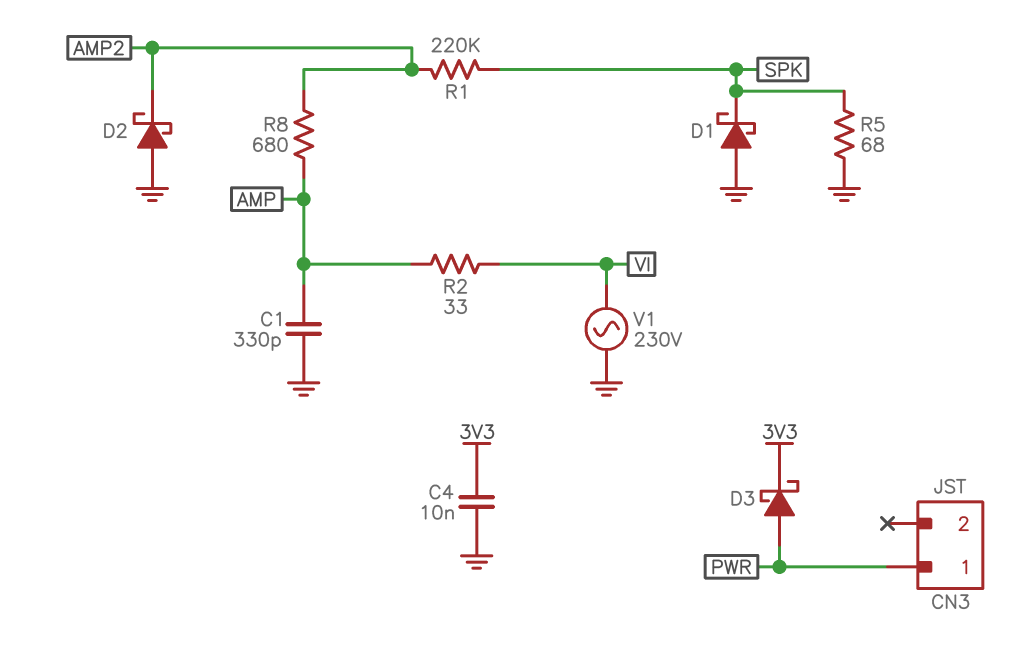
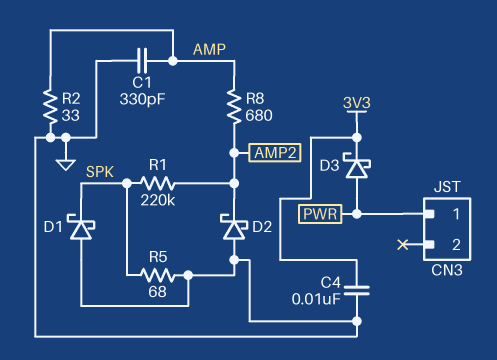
R2: 33 (AMP, VI) -> 33 (AMP, GND)
V1: AC 230V (GND, VI) -> none

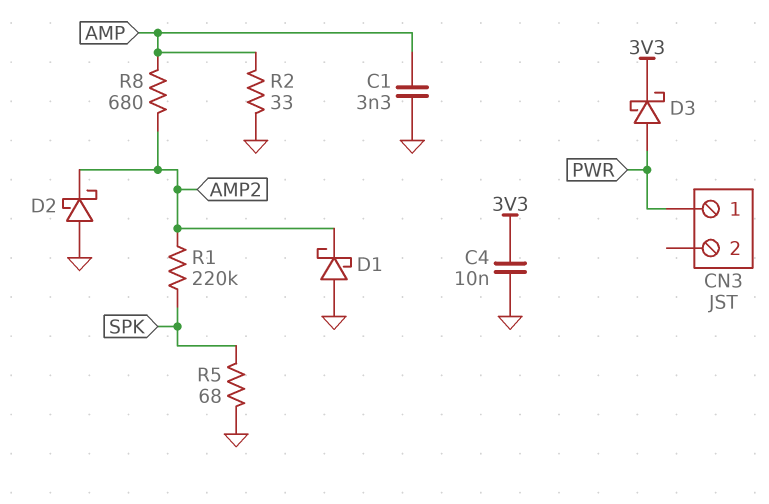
C1: 330pF (AMP, GND) -> 3.3nF (AMP, GND)
D1: schottky (A GND, K SPK) -> schottky (A GND, K AMP2)

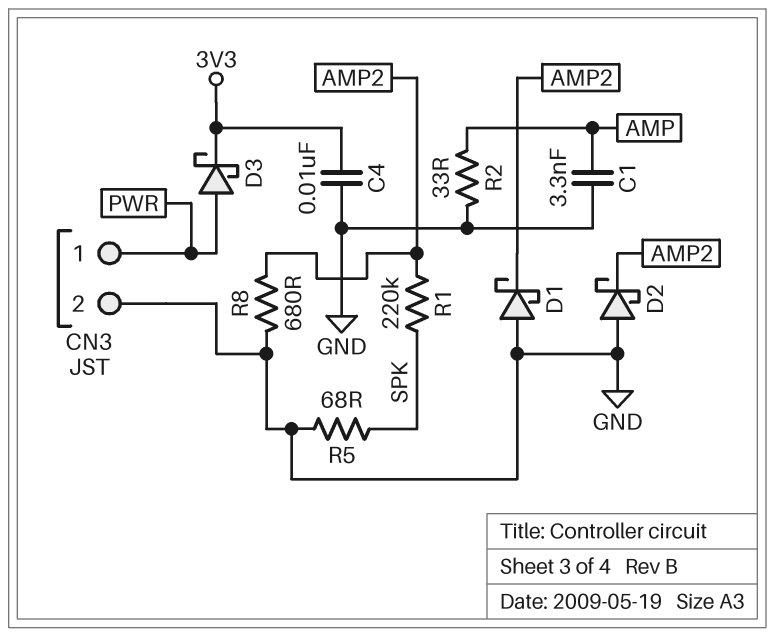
CN3 pin 2: none -> GND
R8: 680 (AMP, AMP2) -> 680 (AMP2, GND)

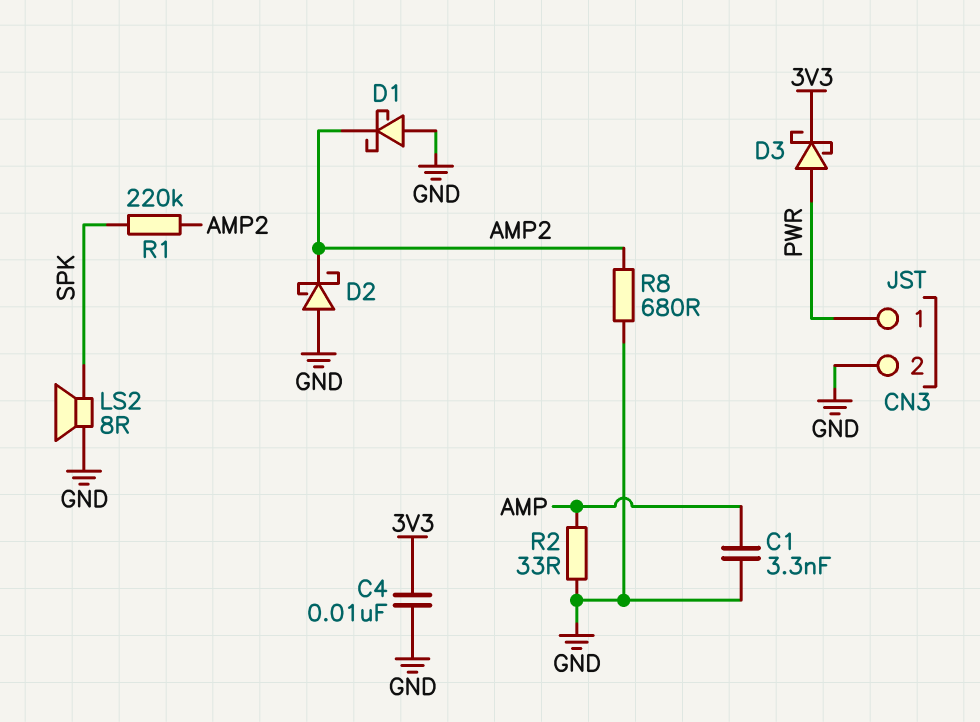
LS2: none -> speaker 8R (GND, SPK)
R5: 68 (GND, SPK) -> none

